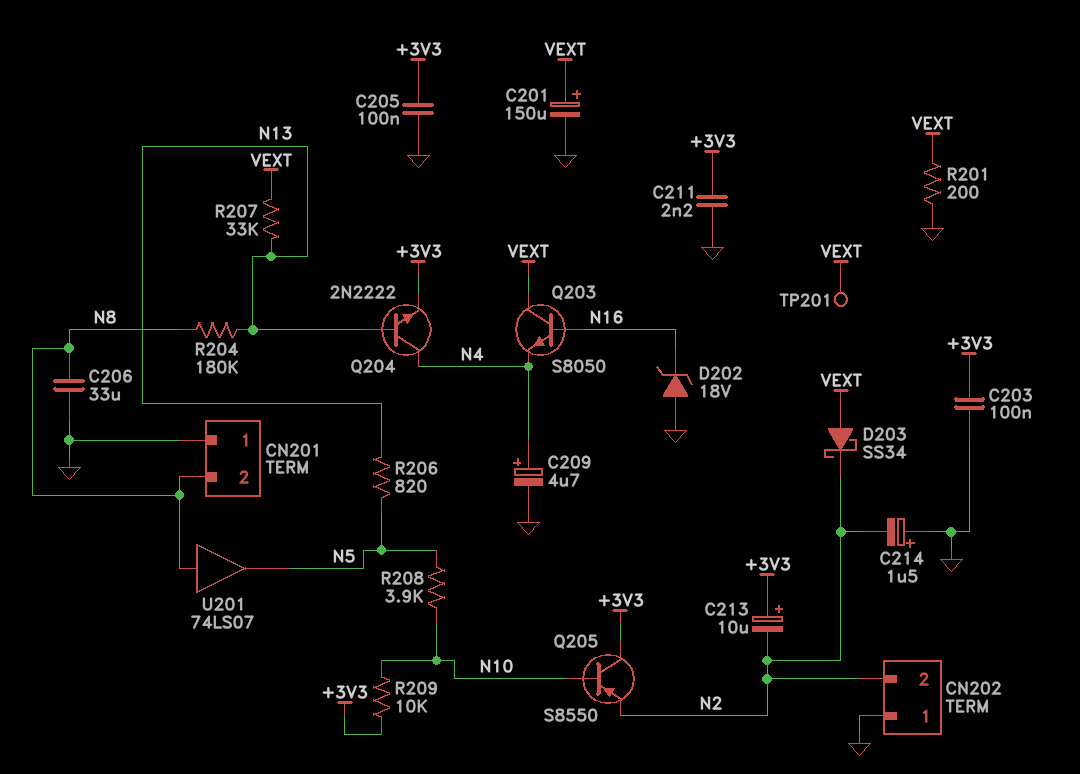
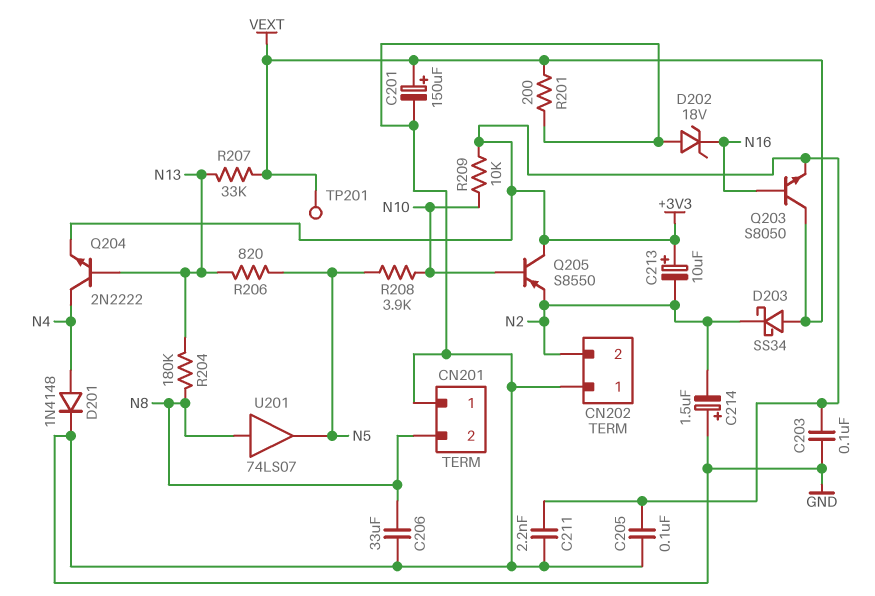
C209: 4.7uF (plus N4, minus GND) -> none
D201: none -> diode 1N4148 (A N4, K GND)
Q203: NPN S8050 (B N16, C VEXT, E N4) -> NPN S8050 (B N16, C VEXT, E +3V3)

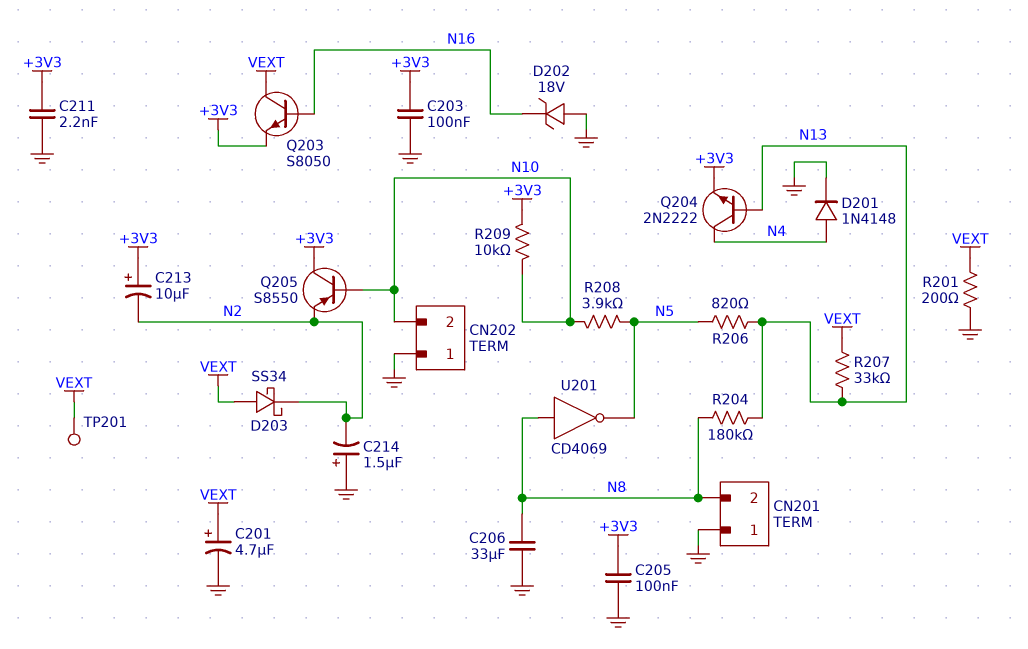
C201: 150uF (plus VEXT, minus GND) -> 4.7uF (plus VEXT, minus GND)
CN202 pin 2: N2 -> N10
U201: buffer 74LS07 (in N8, out N5) -> NOT CD4069 (in N8, out N5)

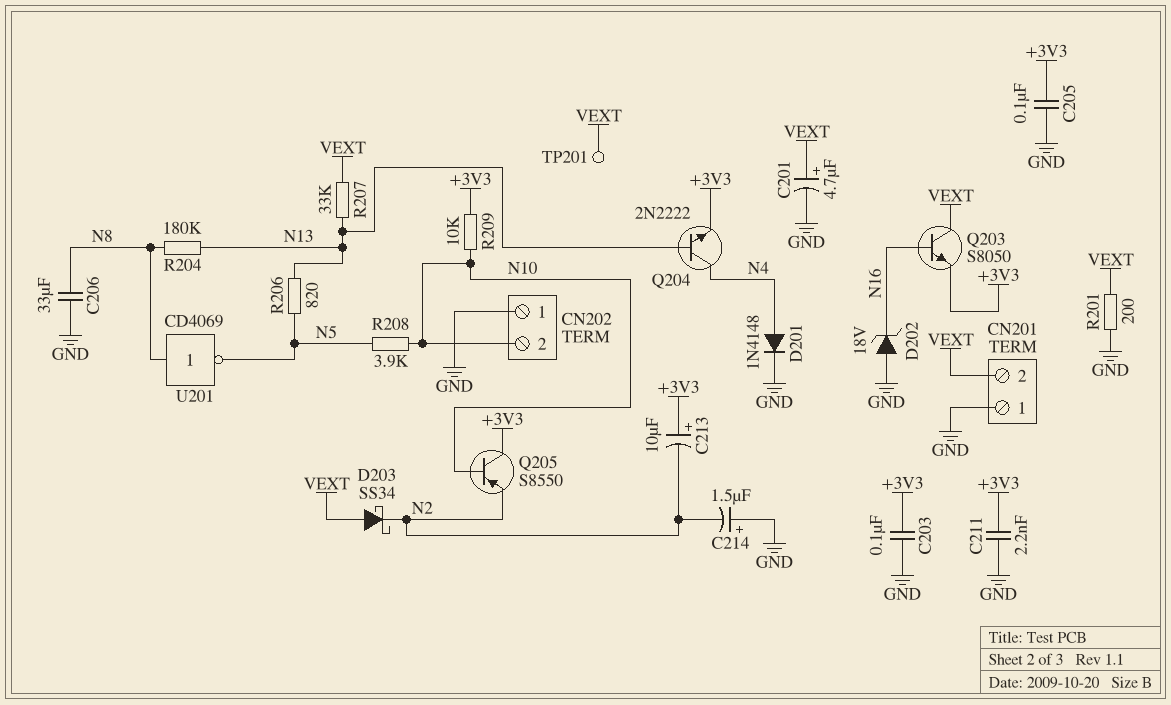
CN201 pin 2: N8 -> VEXT

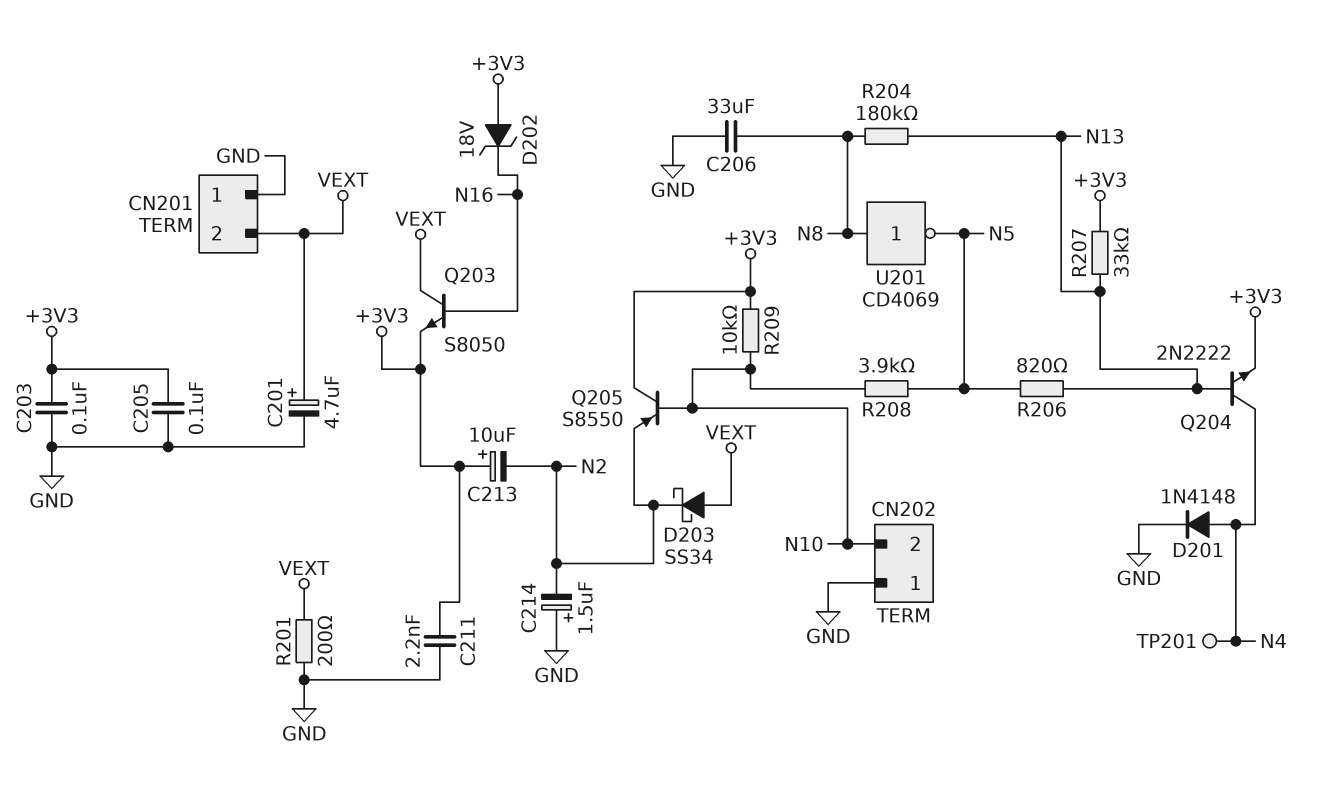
D202: zener 18V (A GND, K N16) -> zener 18V (A +3V3, K N16)
R207: 33k (N13, VEXT) -> 33k (+3V3, N13)
TP201: test point (VEXT) -> test point (N4)

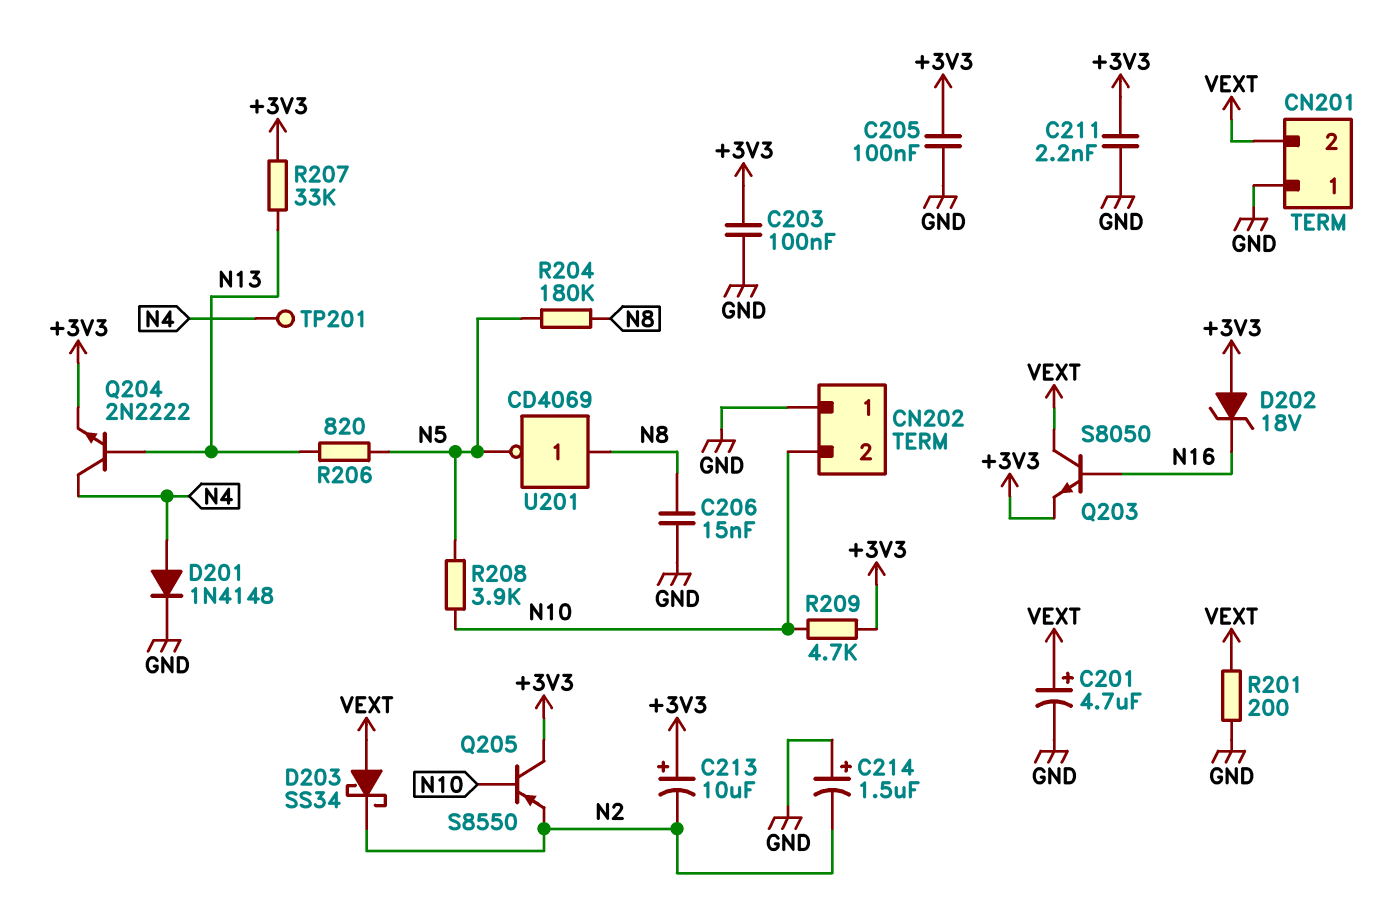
C206: 33uF (GND, N8) -> 15nF (GND, N8)
R204: 180k (N8, N13) -> 180k (N5, N8)
R209: 10k (+3V3, N10) -> 4.7k (+3V3, N10)

